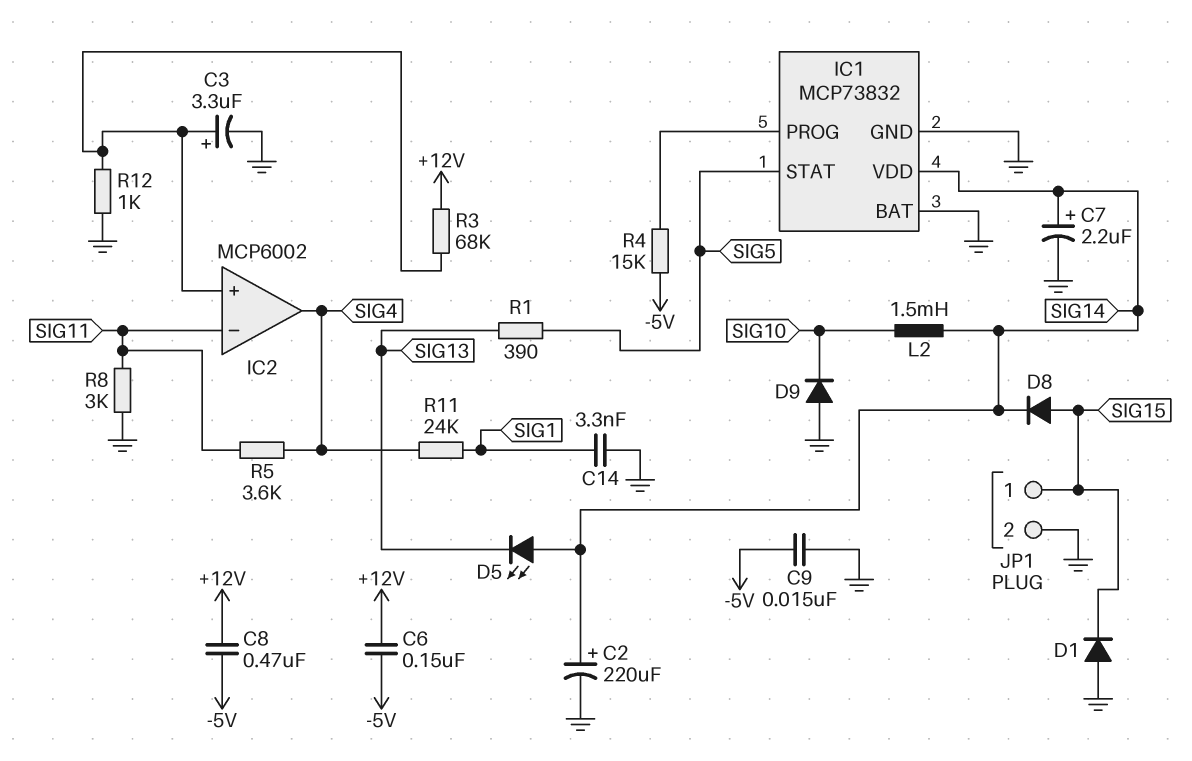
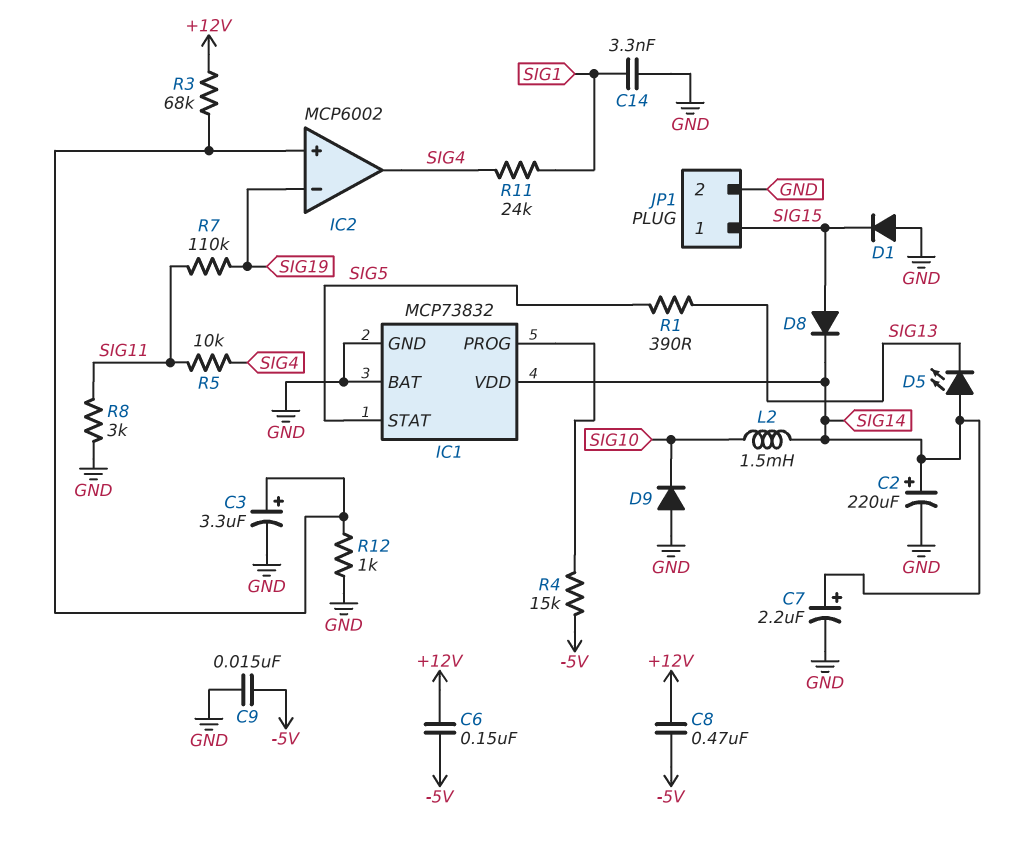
IC2 pin in-: SIG11 -> SIG19
R5: 3.6k (SIG4, SIG11) -> 10k (SIG4, SIG11)
R7: none -> 110k (SIG11, SIG19)

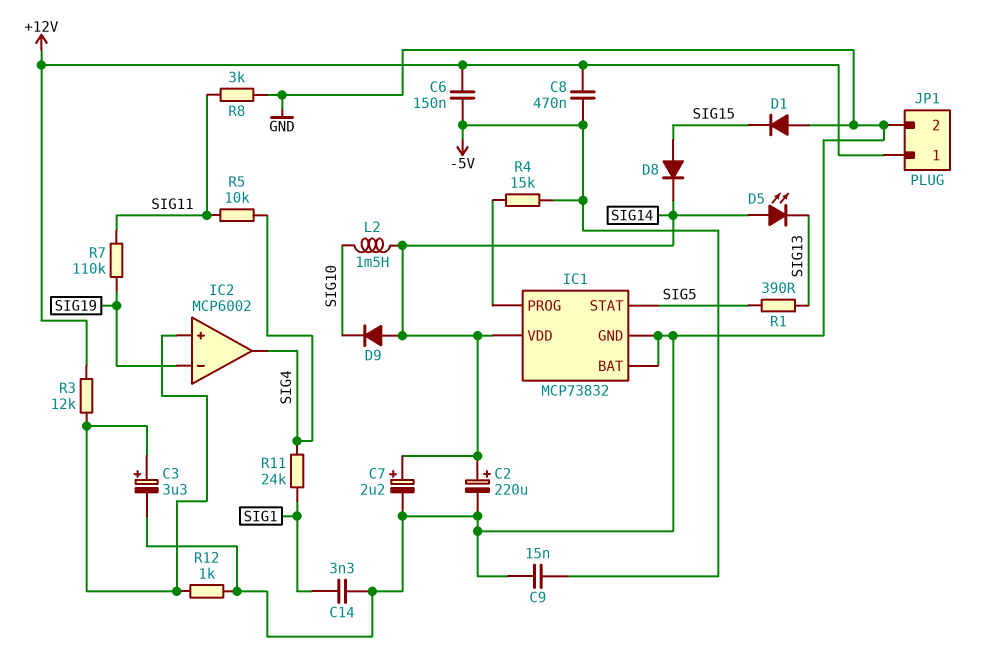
D9: diode (A GND, K SIG10) -> diode (A SIG14, K SIG10)
JP1 pin 1: SIG15 -> +12V
R3: 68k (+12V, IC2/in+) -> 12k (+12V, IC2/in+)

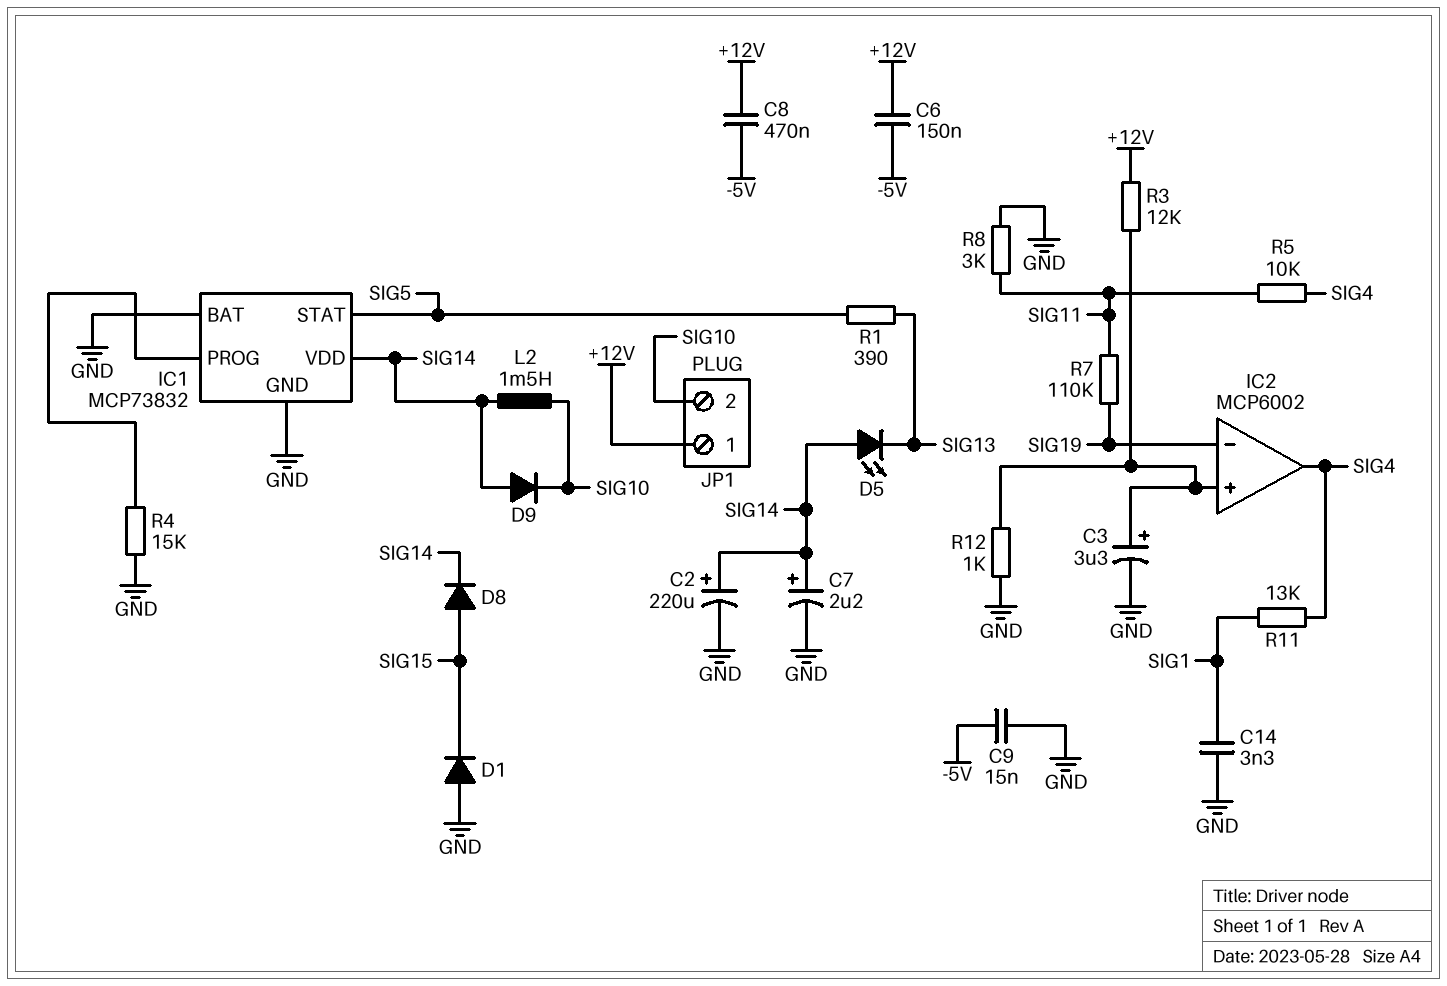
JP1 pin 2: GND -> SIG10
R4: 15k (-5V, IC1/PROG) -> 15k (GND, IC1/PROG)
R11: 24k (SIG1, SIG4) -> 13k (SIG1, SIG4)

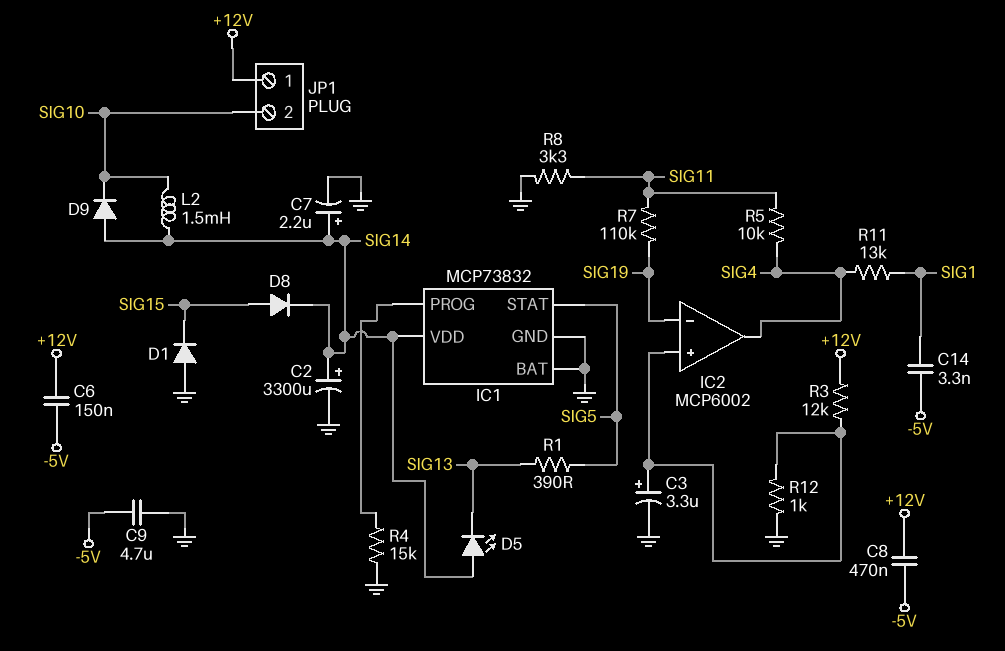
C2: 220uF (plus SIG14, minus GND) -> 3300uF (plus SIG14, minus GND)
C9: 15nF (-5V, GND) -> 4.7uF (-5V, GND)
C14: 3.3nF (GND, SIG1) -> 3.3nF (-5V, SIG1)
R8: 3k (GND, SIG11) -> 3.3k (GND, SIG11)

